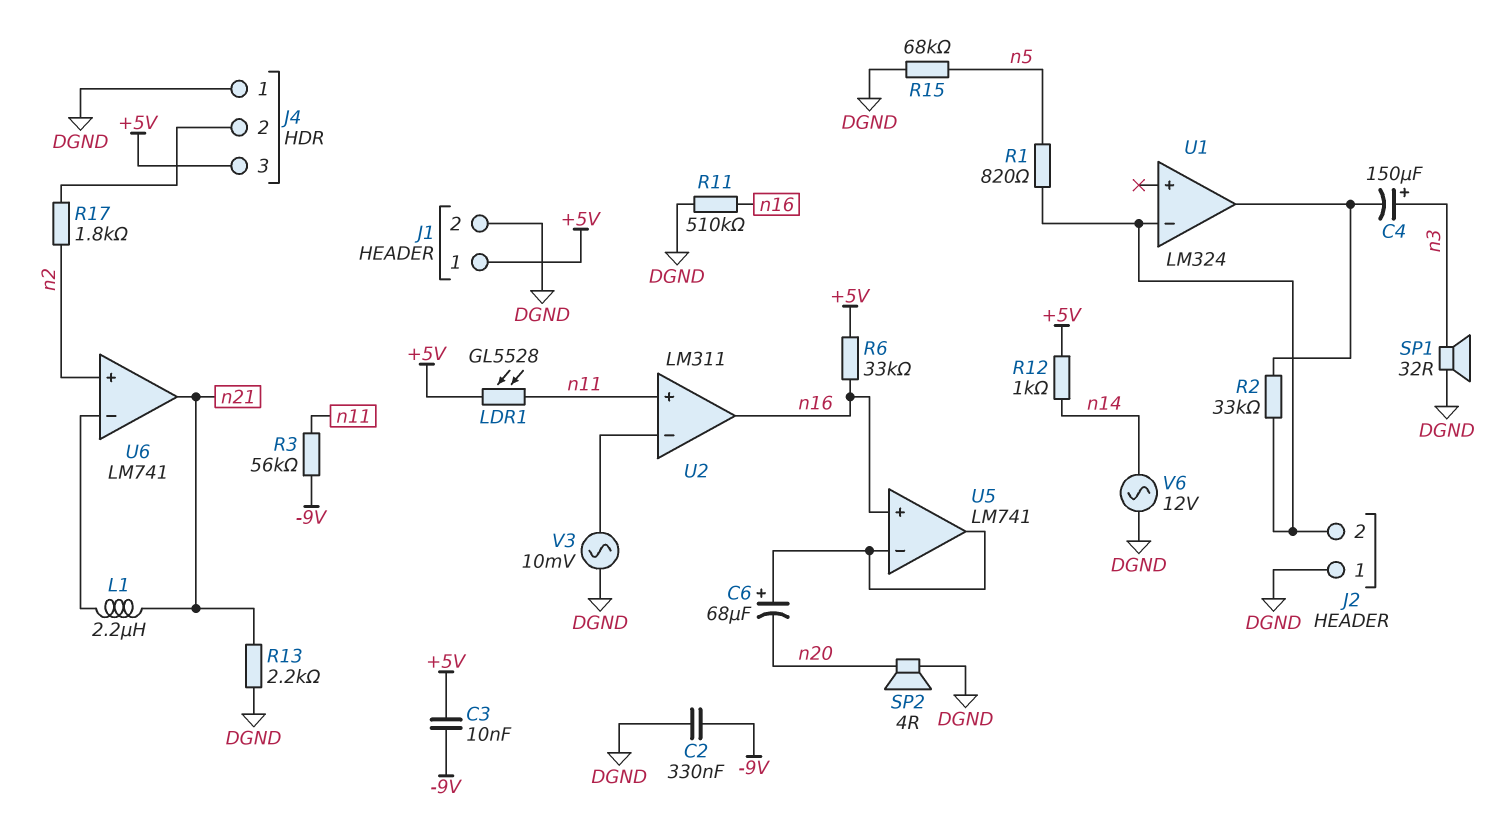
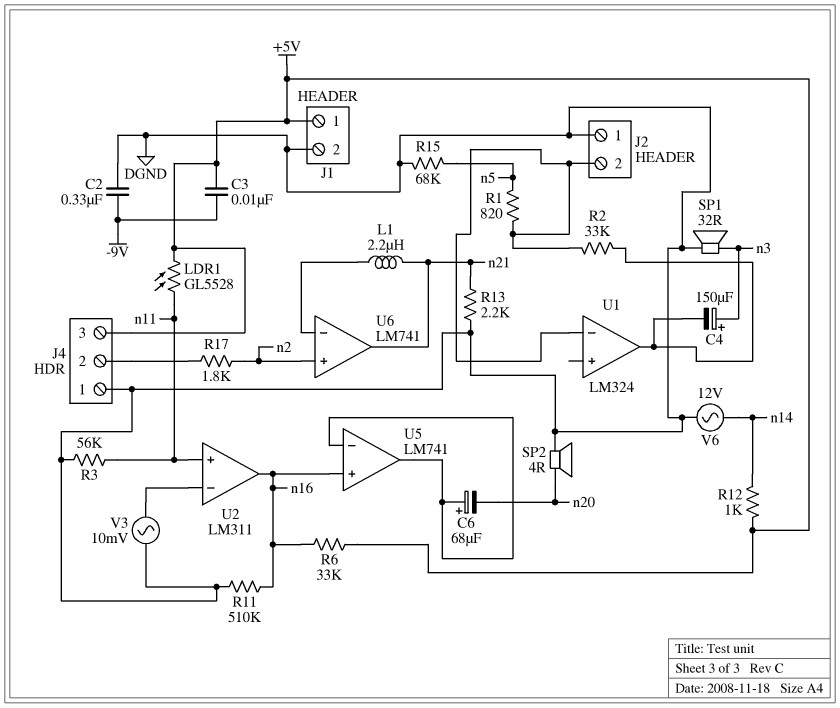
R3: 56k (-9V, n11) -> 56k (DGND, n11)

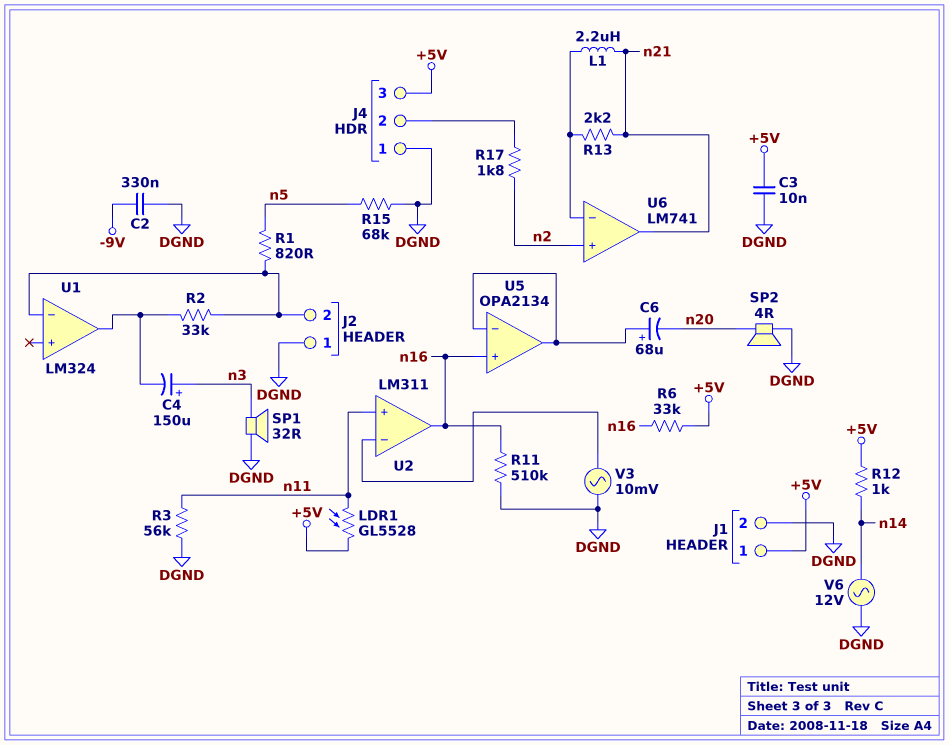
C3: 10nF (+5V, -9V) -> 10nF (+5V, DGND)
R13: 2.2k (DGND, n21) -> 2.2k (U6/in-, n21)
U5: LM741 -> OPA2134

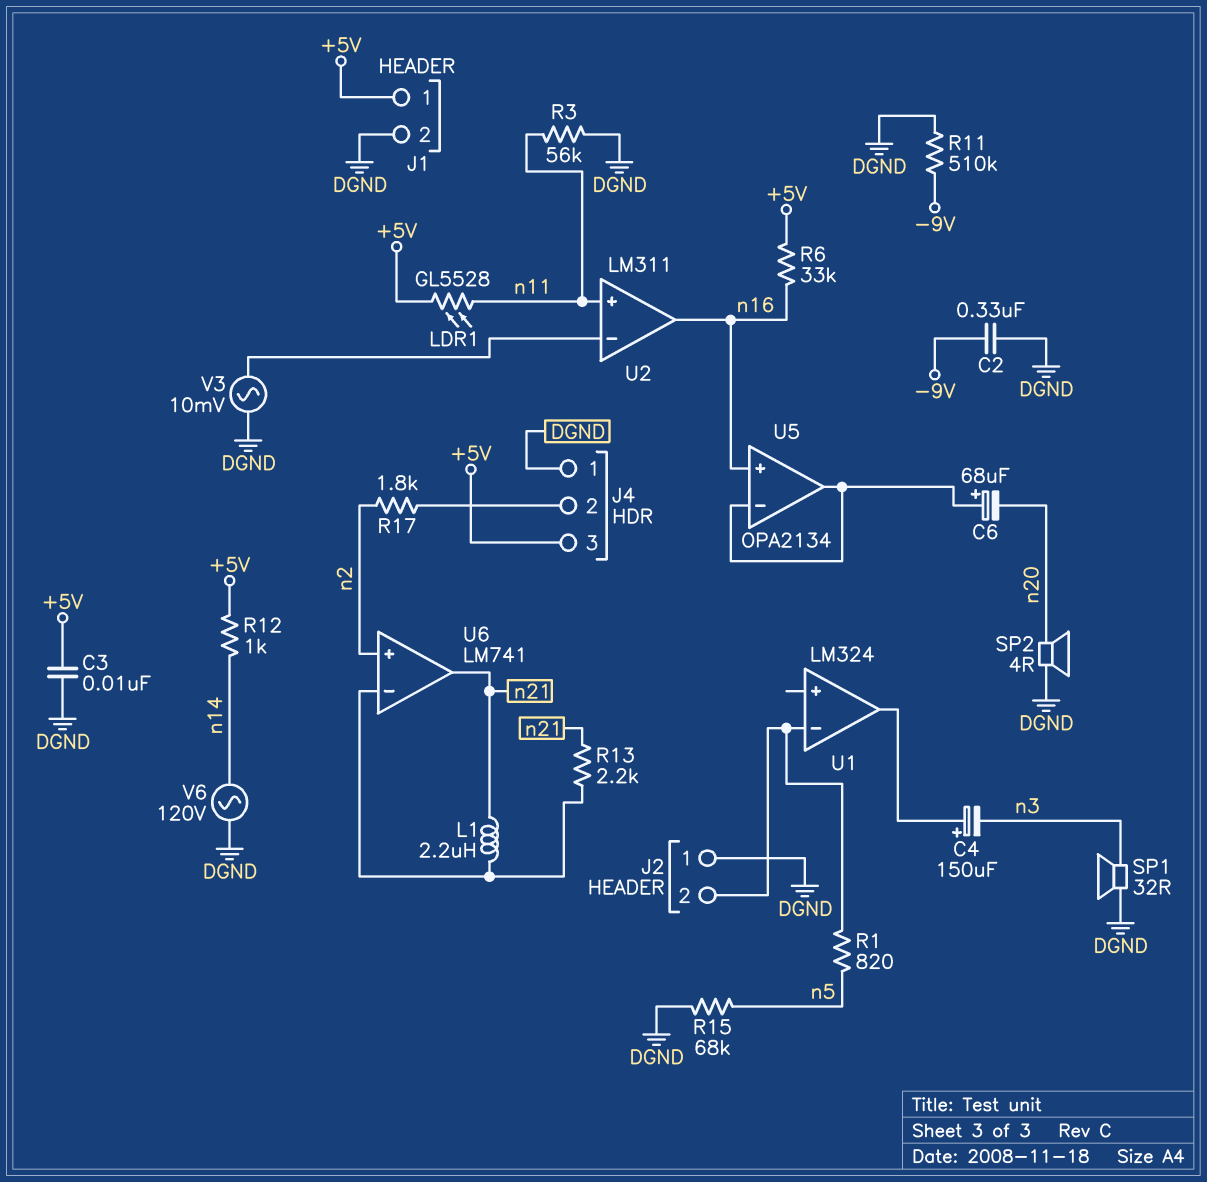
C4: 150uF (plus n3, minus U1/out) -> 150uF (plus U1/out, minus n3)
R2: 33k (J2/2, U1/out) -> none
R11: 510k (DGND, n16) -> 510k (-9V, DGND)
V6: AC 12V (DGND, n14) -> AC 120V (DGND, n14)

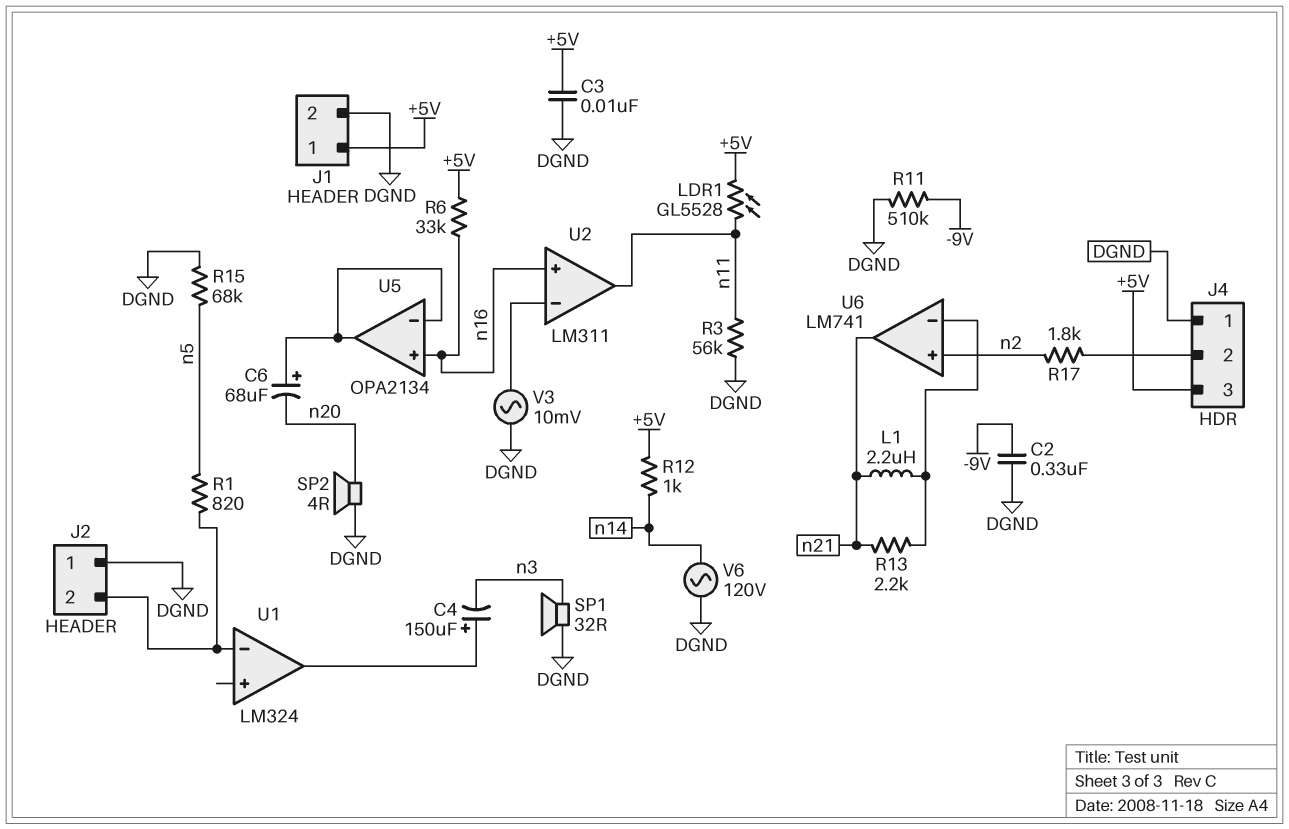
U2 pin in+: n11 -> n16
U2 pin out: n16 -> n11

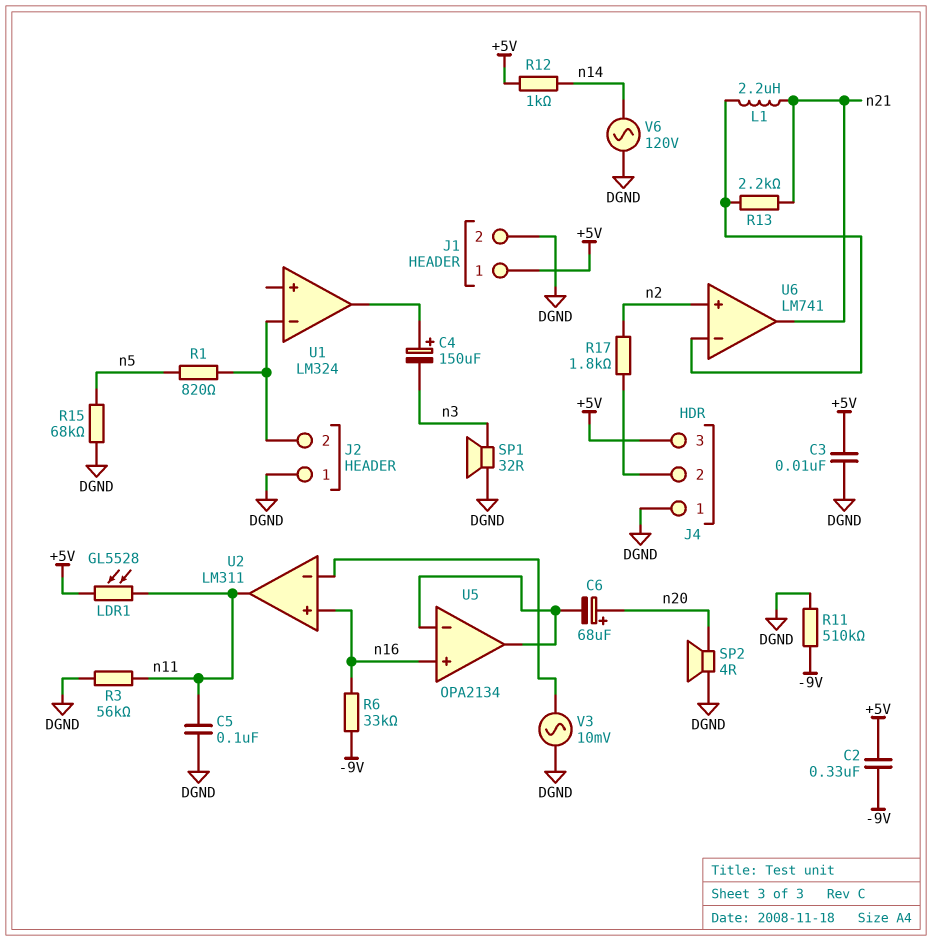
C2: 330nF (-9V, DGND) -> 330nF (+5V, -9V)
C5: none -> 100nF (DGND, n11)
C6: 68uF (plus U5/in-, minus n20) -> 68uF (plus n20, minus U5/in-)
R6: 33k (+5V, n16) -> 33k (-9V, n16)

